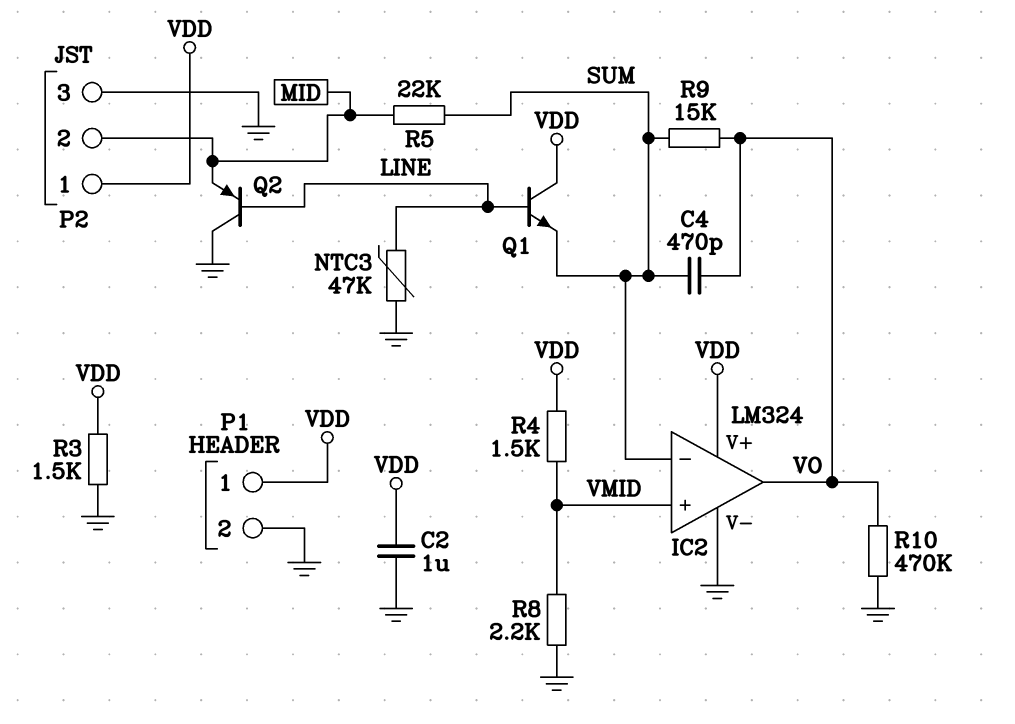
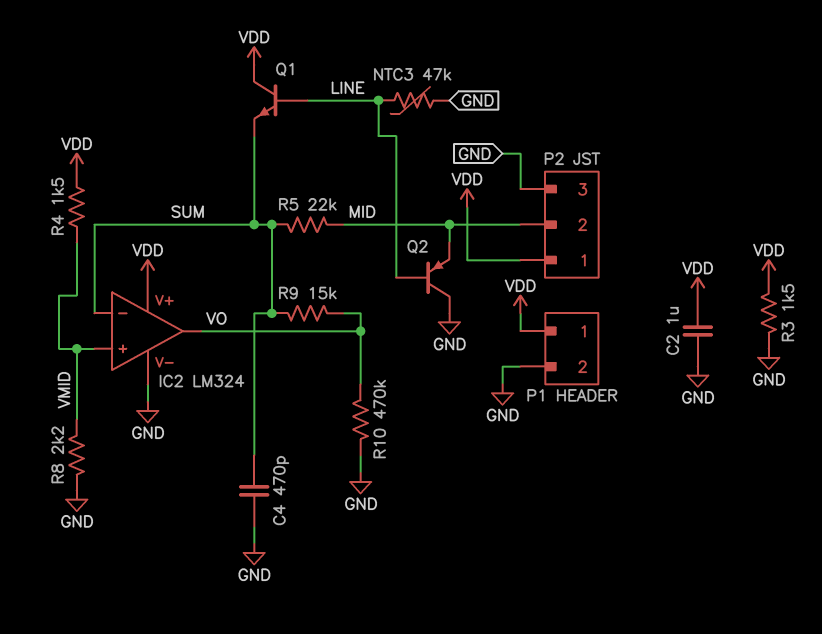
C4: 470pF (SUM, VO) -> 470pF (GND, SUM)

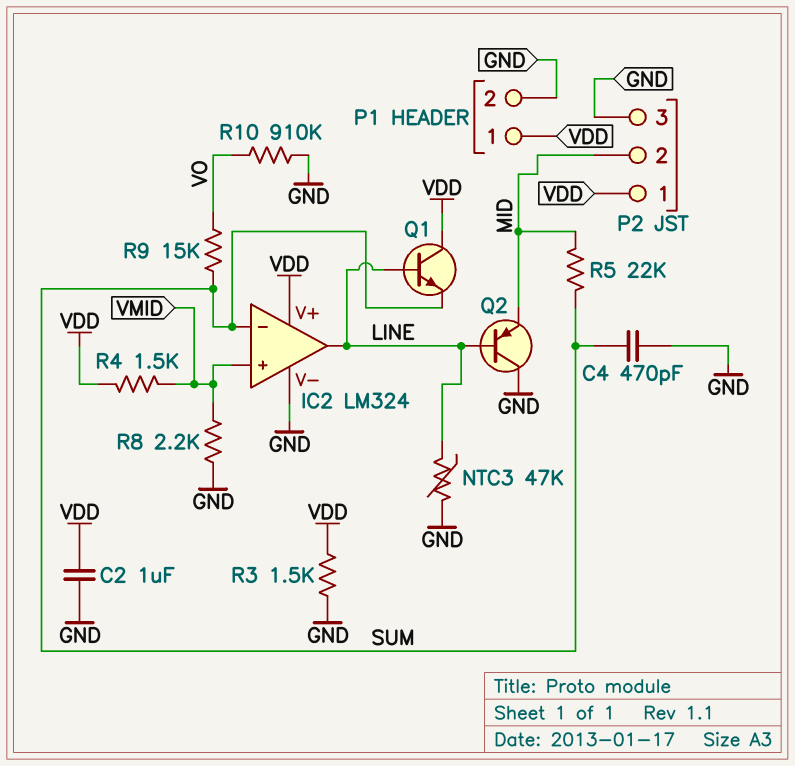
IC2 pin out: VO -> LINE
R10: 470k (GND, VO) -> 910k (GND, VO)

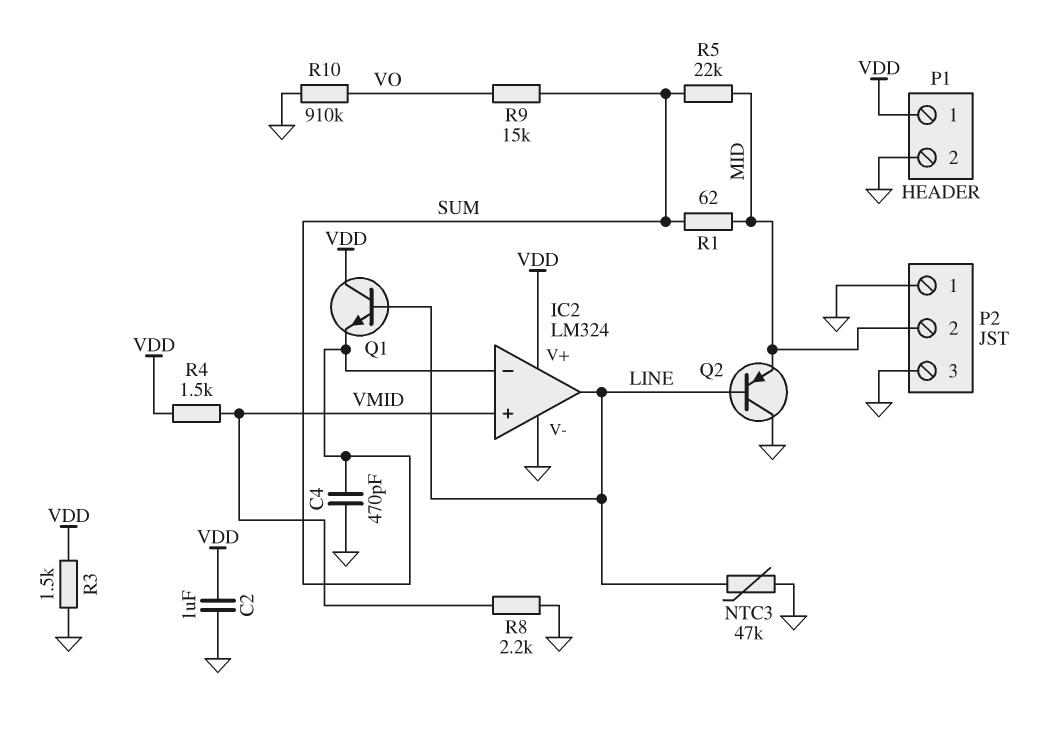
P2 pin 1: VDD -> GND
R1: none -> 62 (MID, SUM)

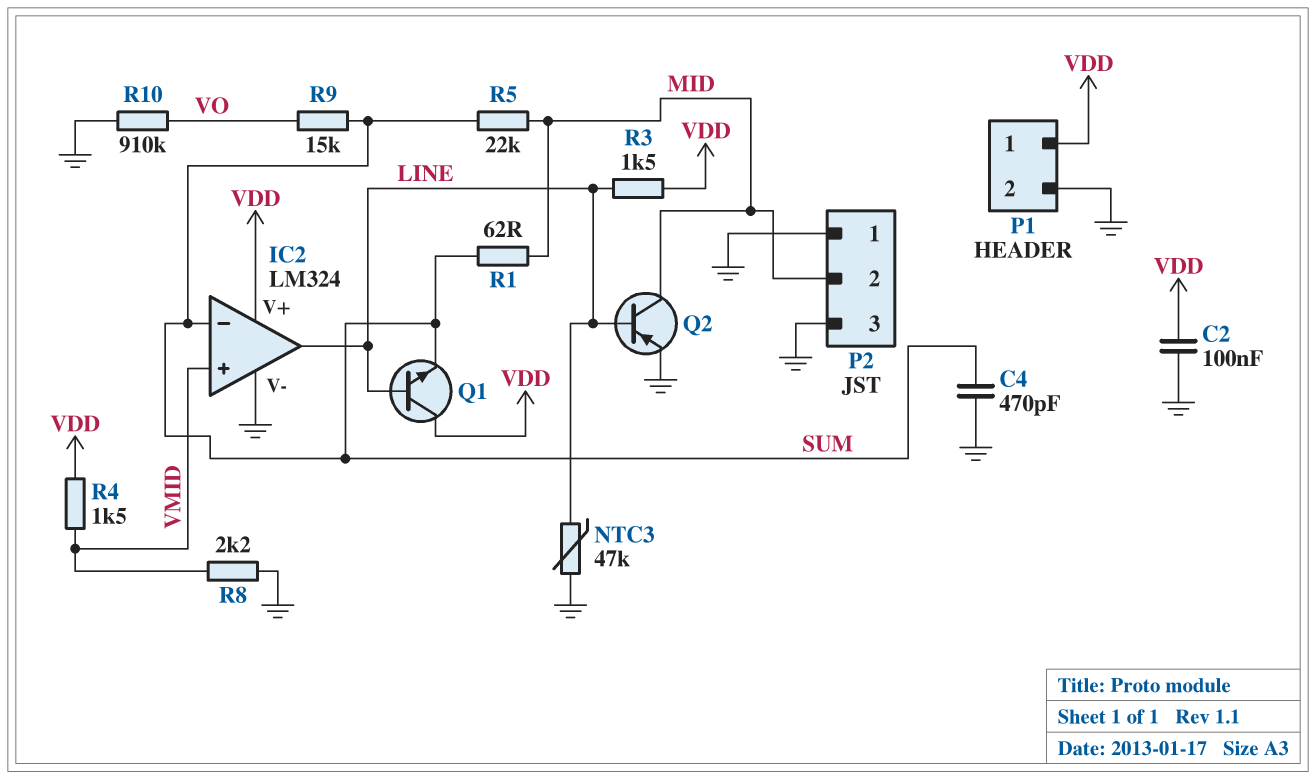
C2: 1uF (GND, VDD) -> 100nF (GND, VDD)
Q2: PNP (B LINE, C GND, E MID) -> PNP (B LINE, C MID, E GND)
R3: 1.5k (GND, VDD) -> 1.5k (LINE, VDD)

